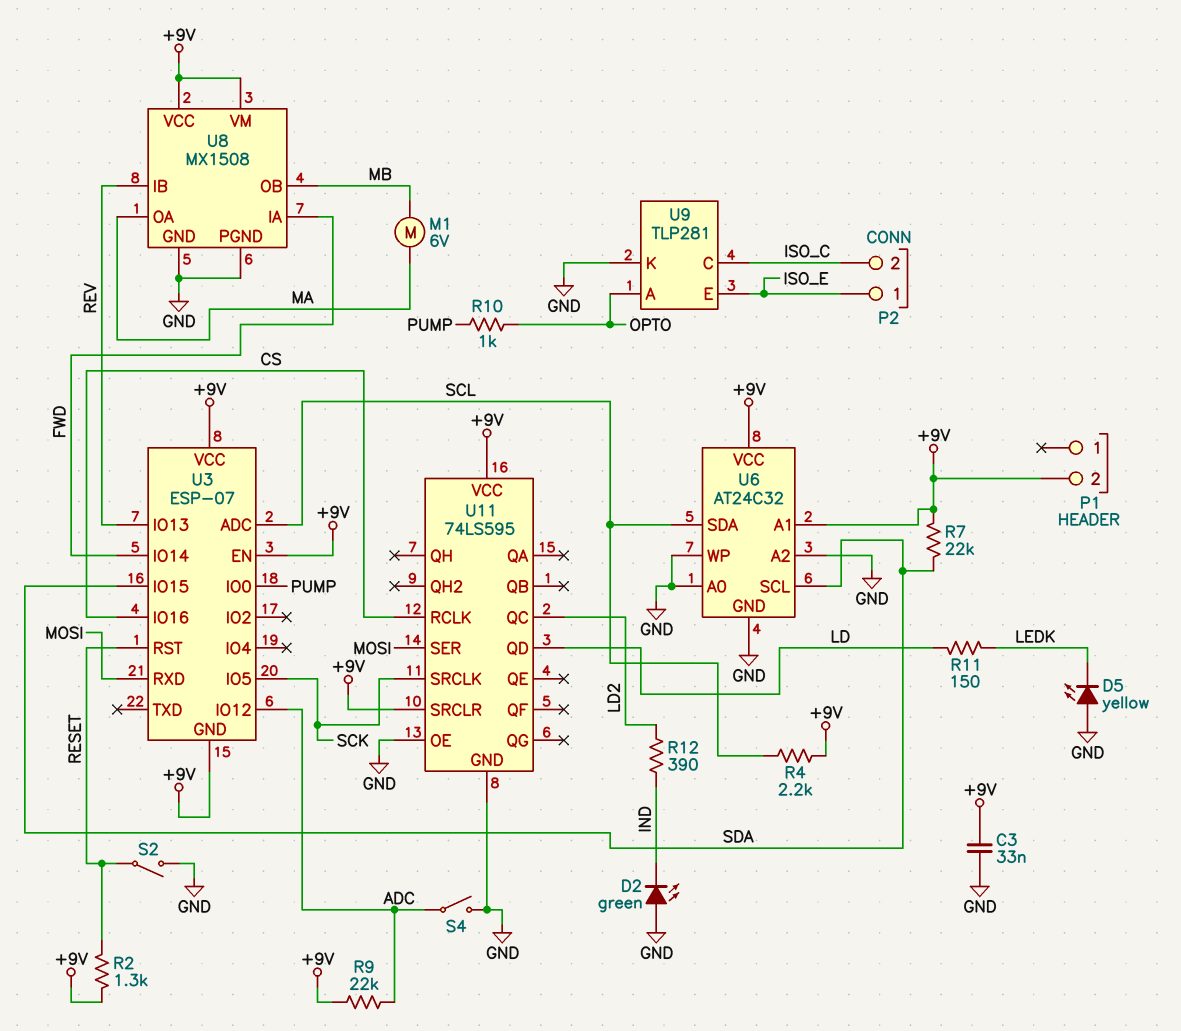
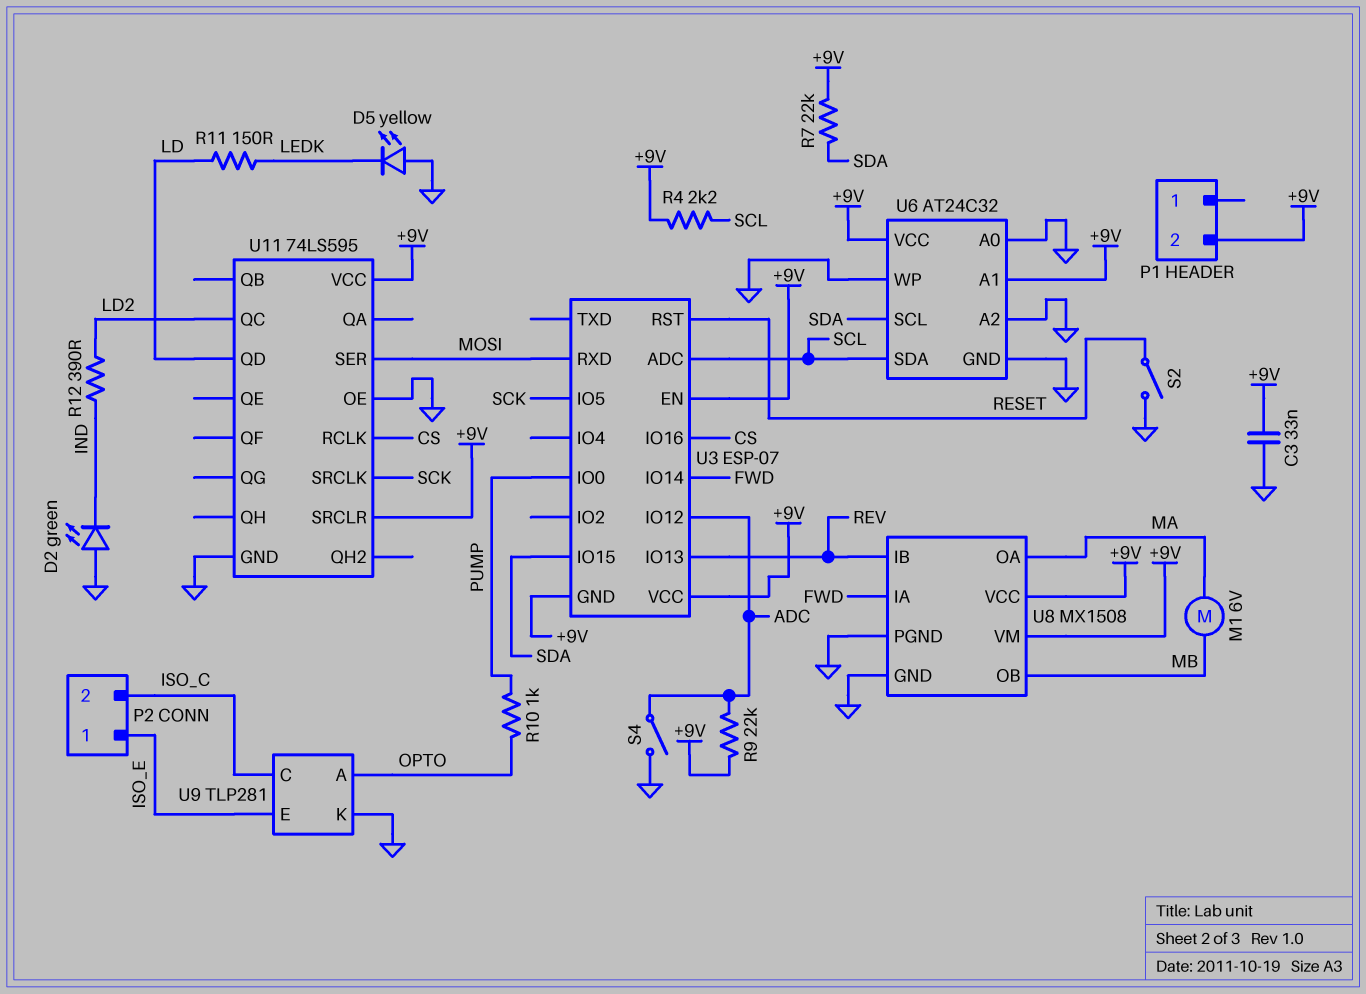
R2: 1.3k (+9V, RESET) -> none

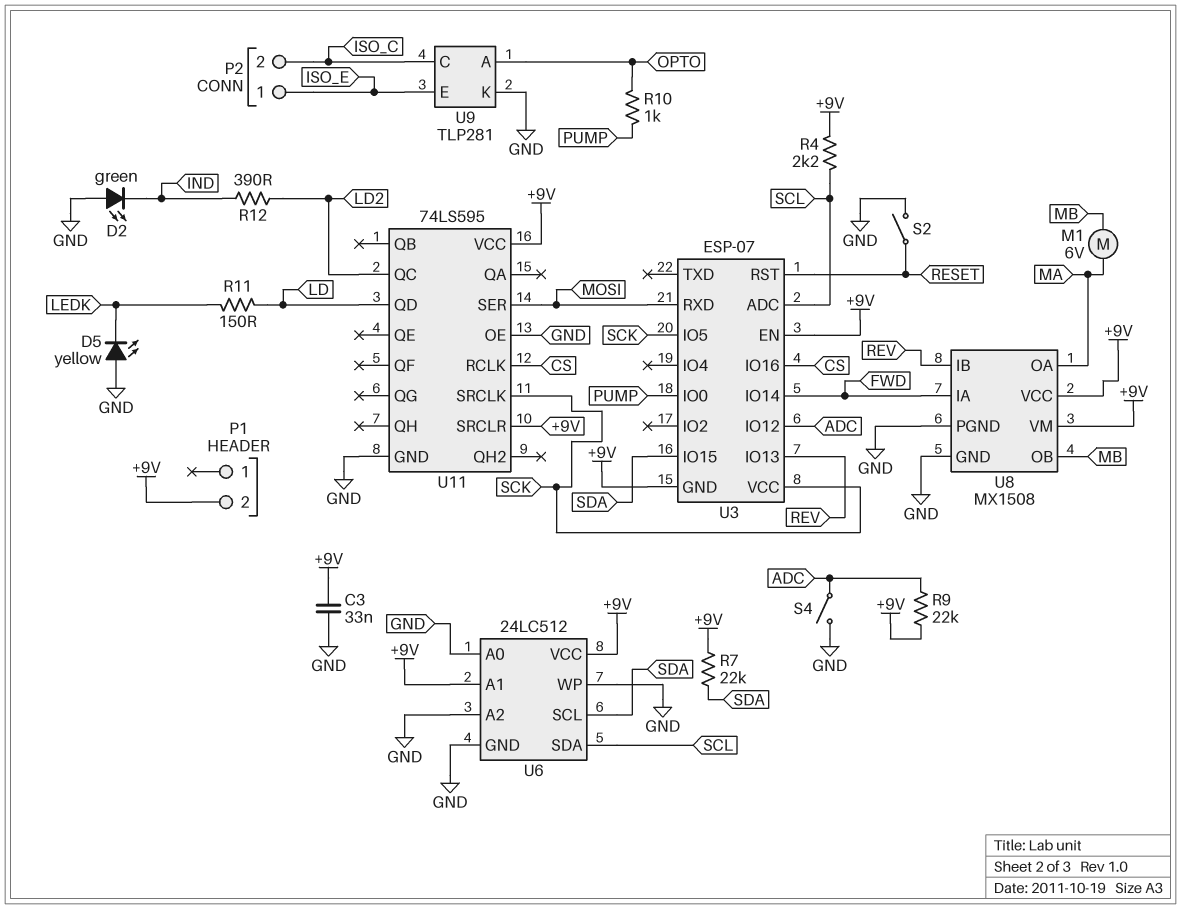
U3 pin VCC: +9V -> SCK
U6: AT24C32 -> 24LC512

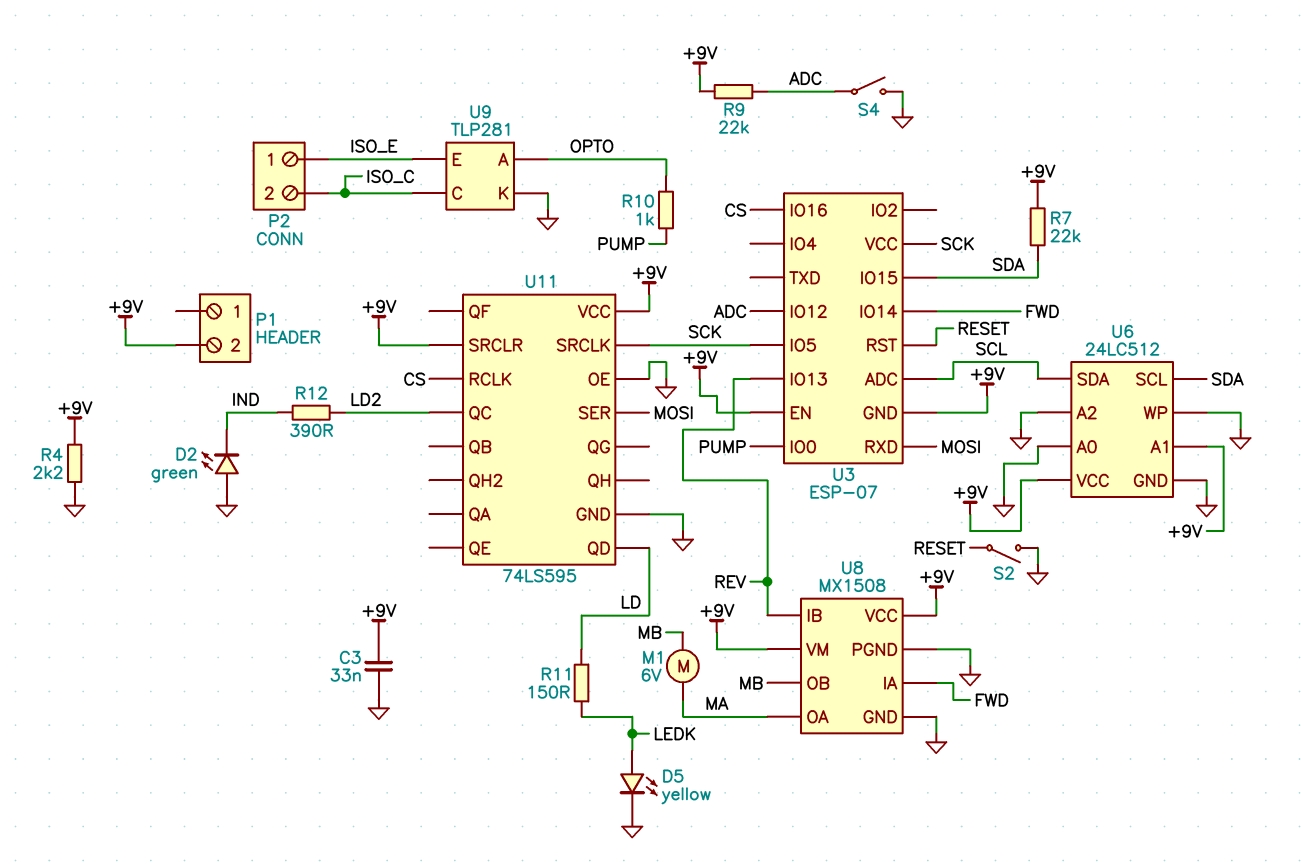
D5: LED yellow (A GND, K LEDK) -> LED yellow (A LEDK, K GND)
R4: 2.2k (+9V, SCL) -> 2.2k (+9V, GND)

